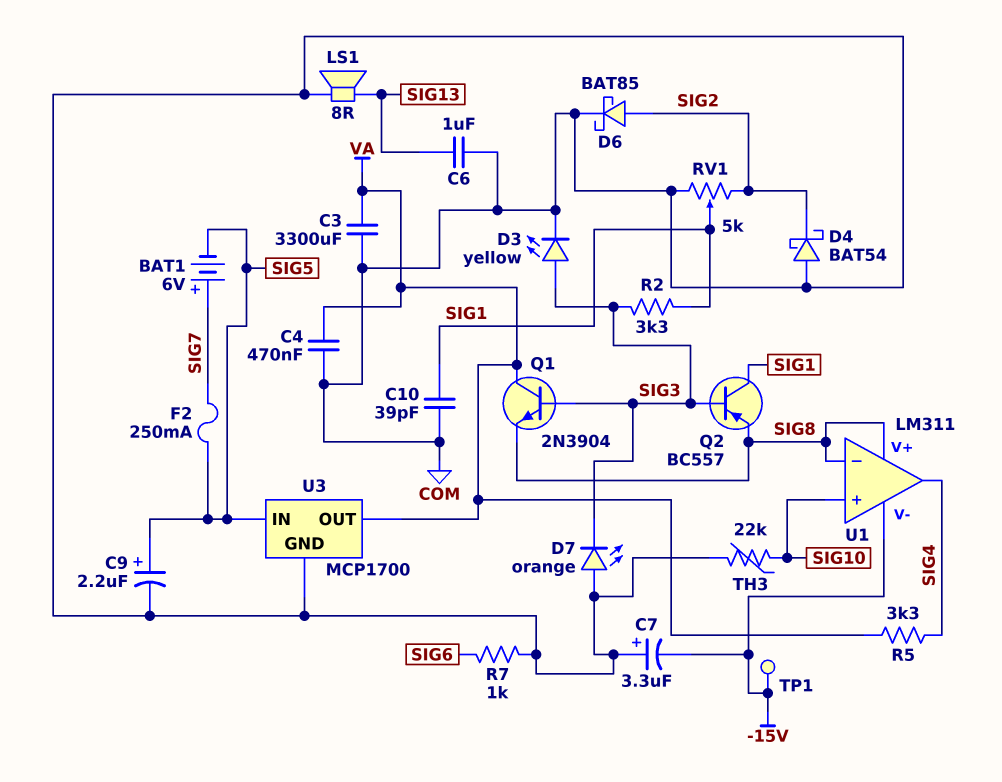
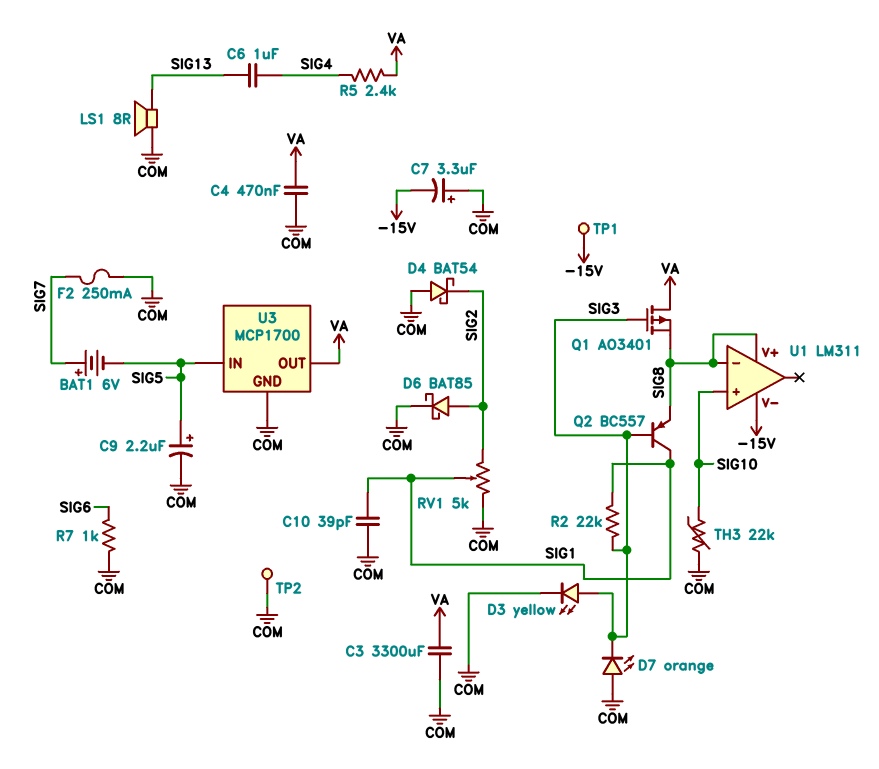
C6: 1uF (COM, SIG13) -> 1uF (SIG4, SIG13)
F2: 250mA (SIG5, SIG7) -> 250mA (COM, SIG7)
Q1: NPN 2N3904 (B SIG3, C VA, E SIG8) -> PMOS AO3401 (G SIG3, D VA, S SIG8)
R2: 3.3k (SIG1, SIG3) -> 22k (SIG1, SIG3)
R5: 3.3k (SIG4, VA) -> 2.4k (SIG4, VA)
TP2: none -> test point (COM)
U1 pin out: SIG4 -> none

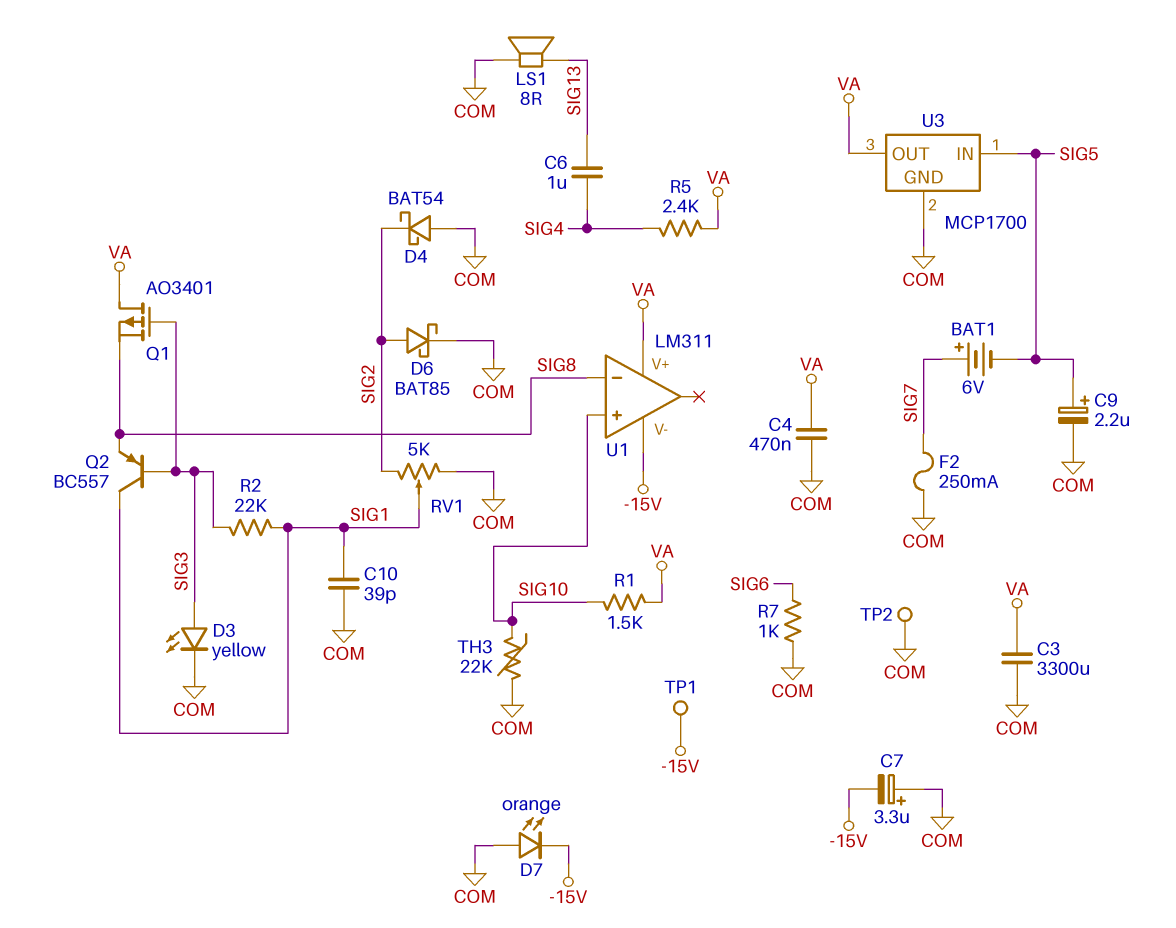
D7: LED orange (A COM, K SIG3) -> LED orange (A COM, K -15V)
R1: none -> 1.5k (SIG10, VA)
U1 pin V+: SIG8 -> VA

